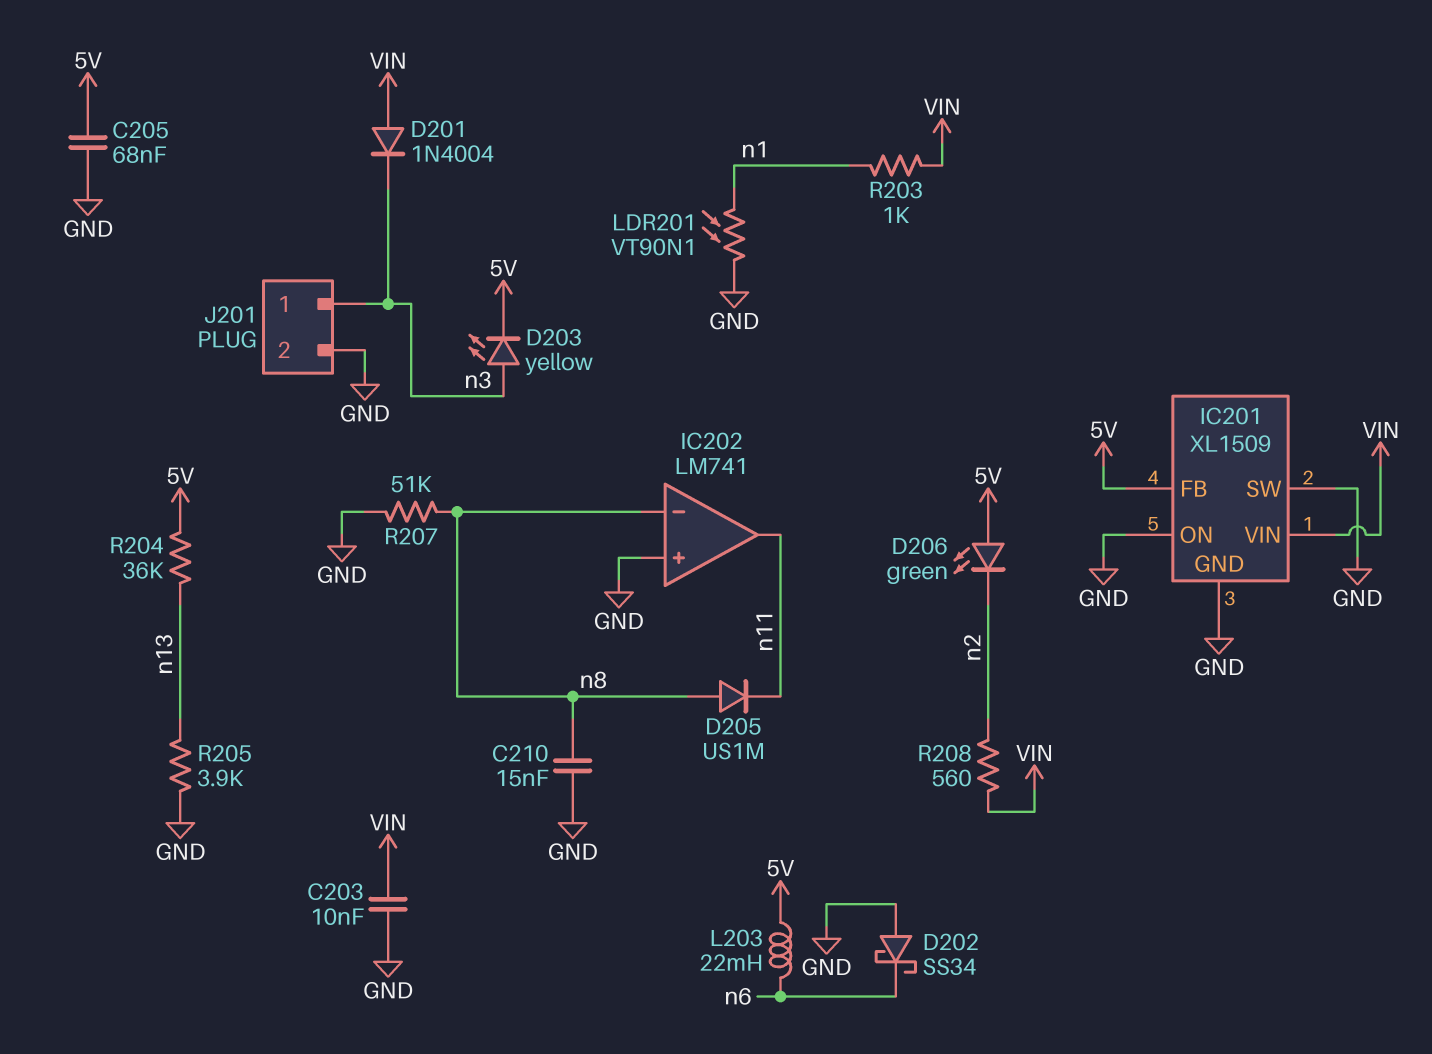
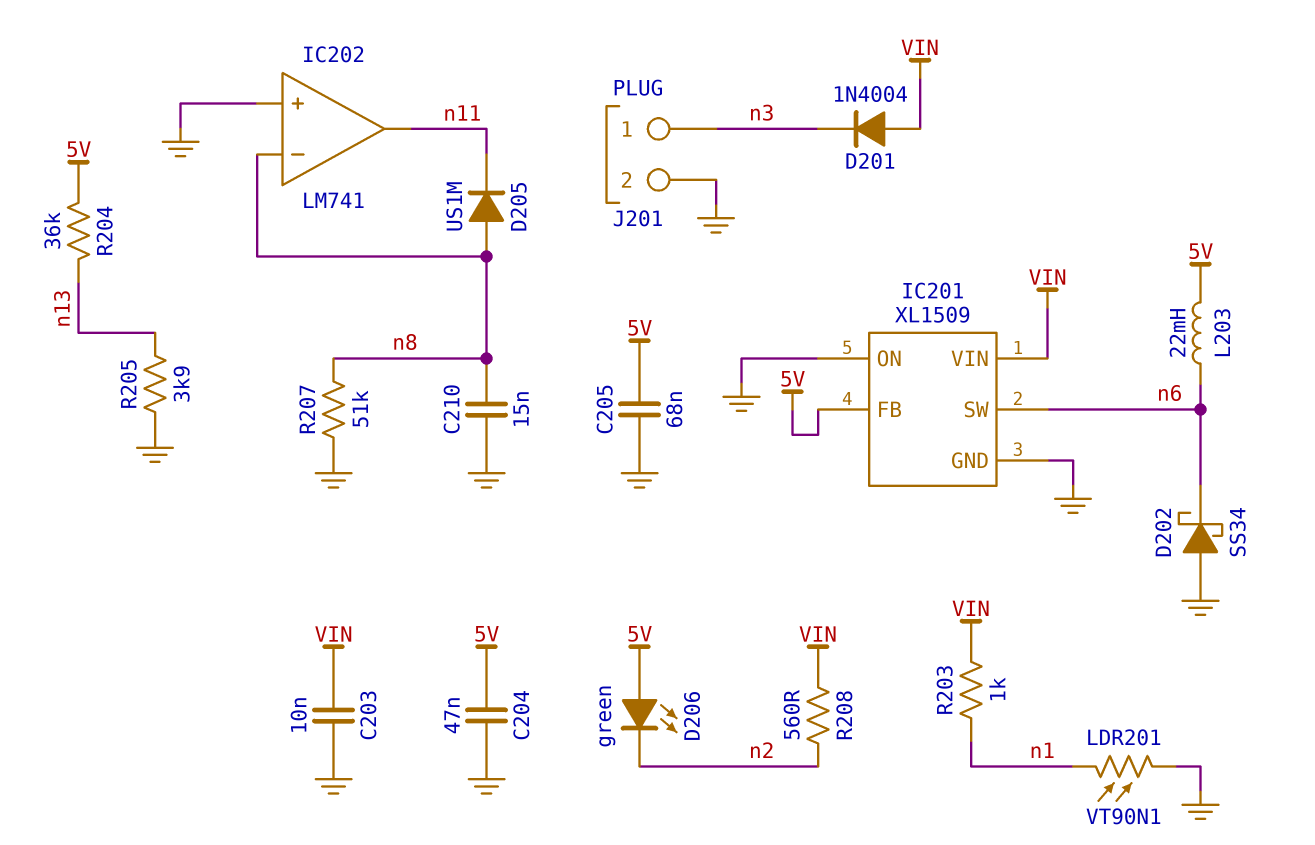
C204: none -> 47nF (5V, GND)
D203: LED yellow (A n3, K 5V) -> none
IC201 pin SW: GND -> n6

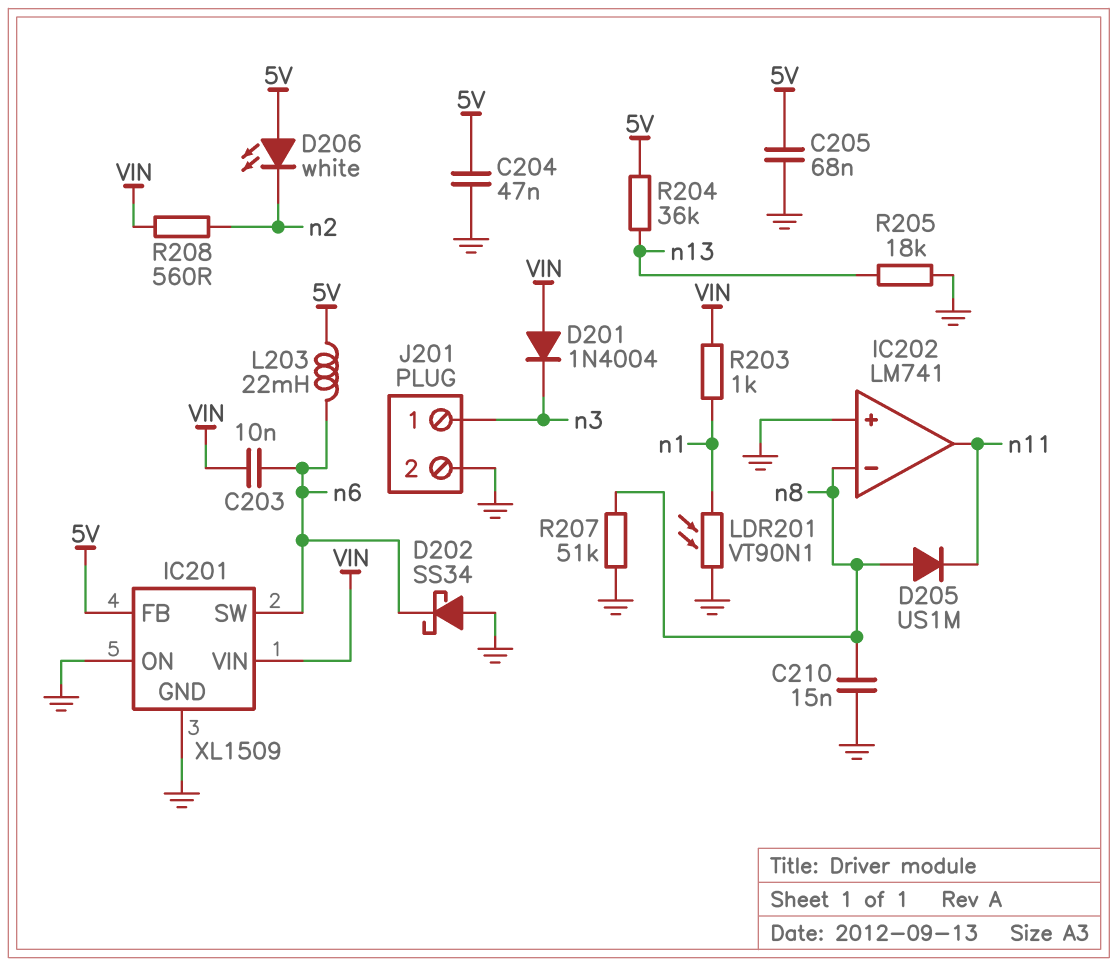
C203: 10nF (GND, VIN) -> 10nF (VIN, n6)
D206: LED green (A 5V, K n2) -> LED white (A 5V, K n2)
R205: 3.9k (GND, n13) -> 18k (GND, n13)

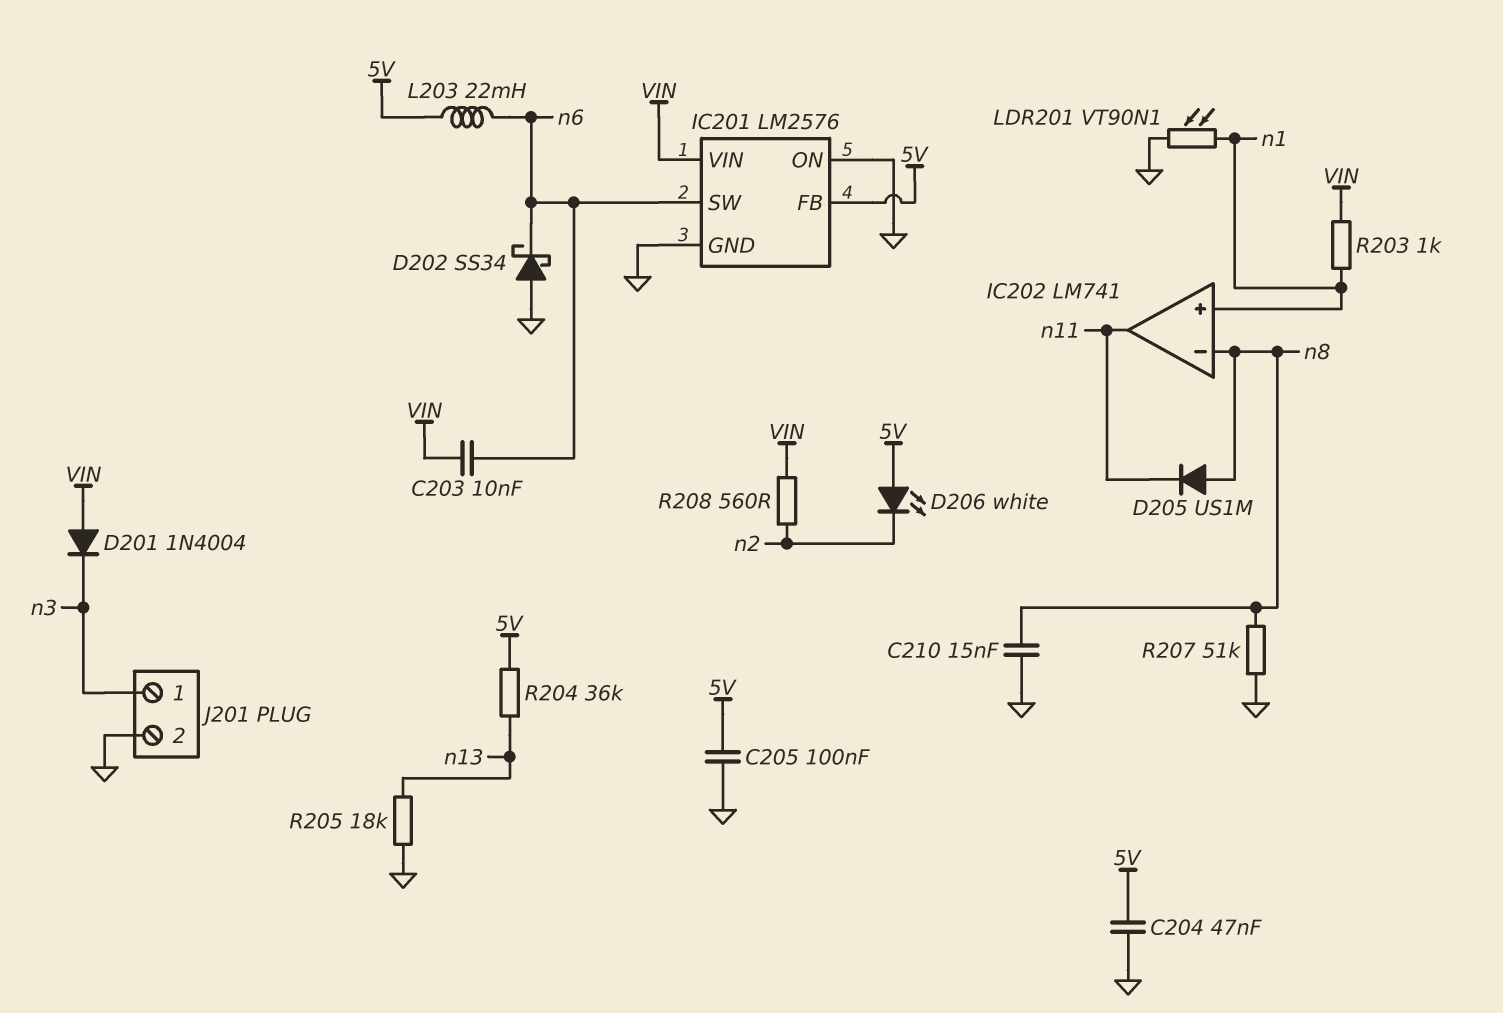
C205: 68nF (5V, GND) -> 100nF (5V, GND)
IC201: XL1509 -> LM2576
IC202 pin in+: GND -> n1

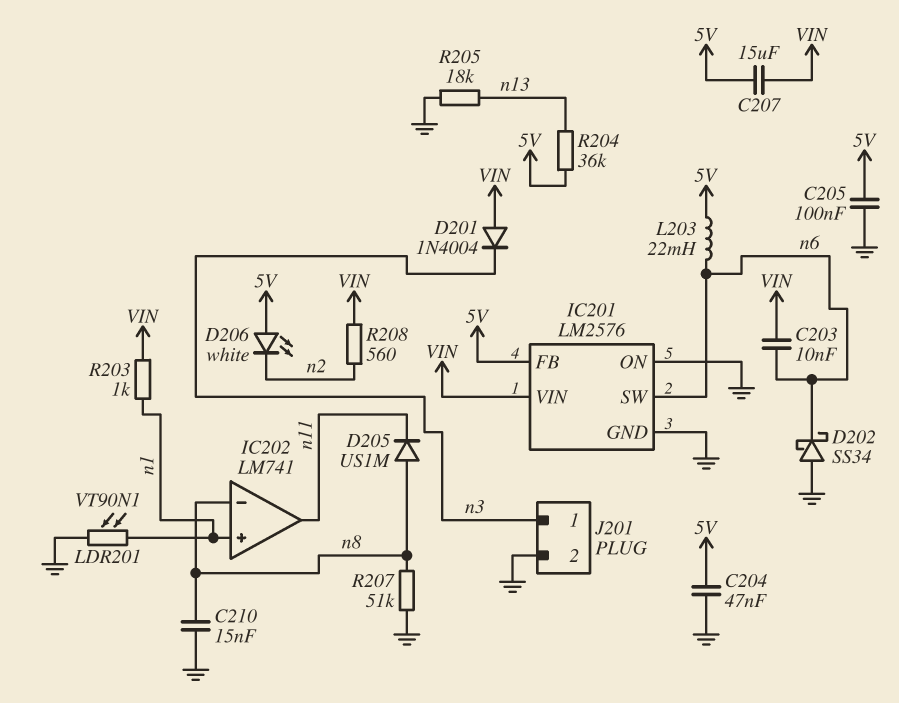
C207: none -> 15uF (5V, VIN)

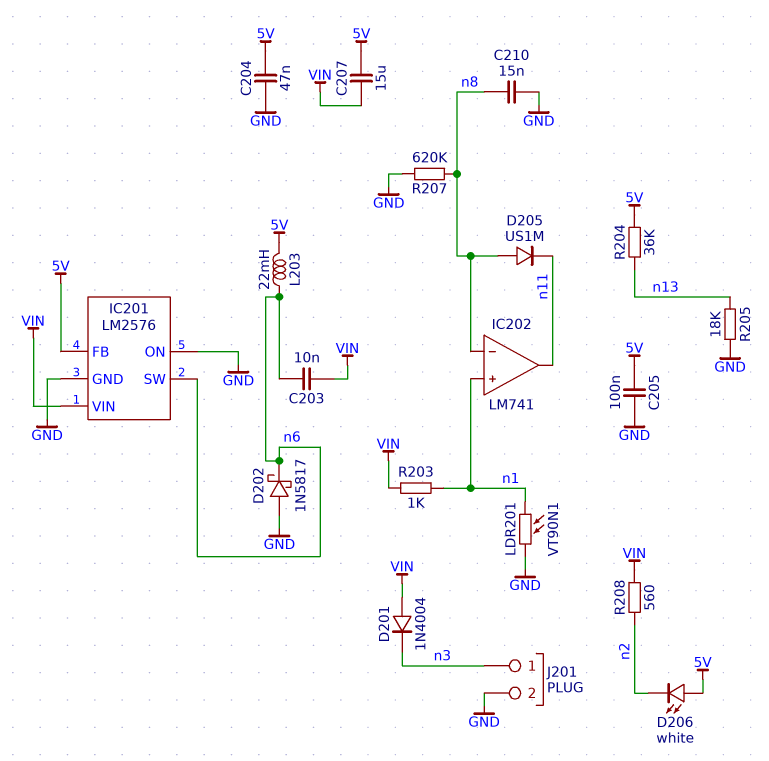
D202: schottky SS34 (A GND, K n6) -> schottky 1N5817 (A GND, K n6)
R207: 51k (GND, n8) -> 620k (GND, n8)

